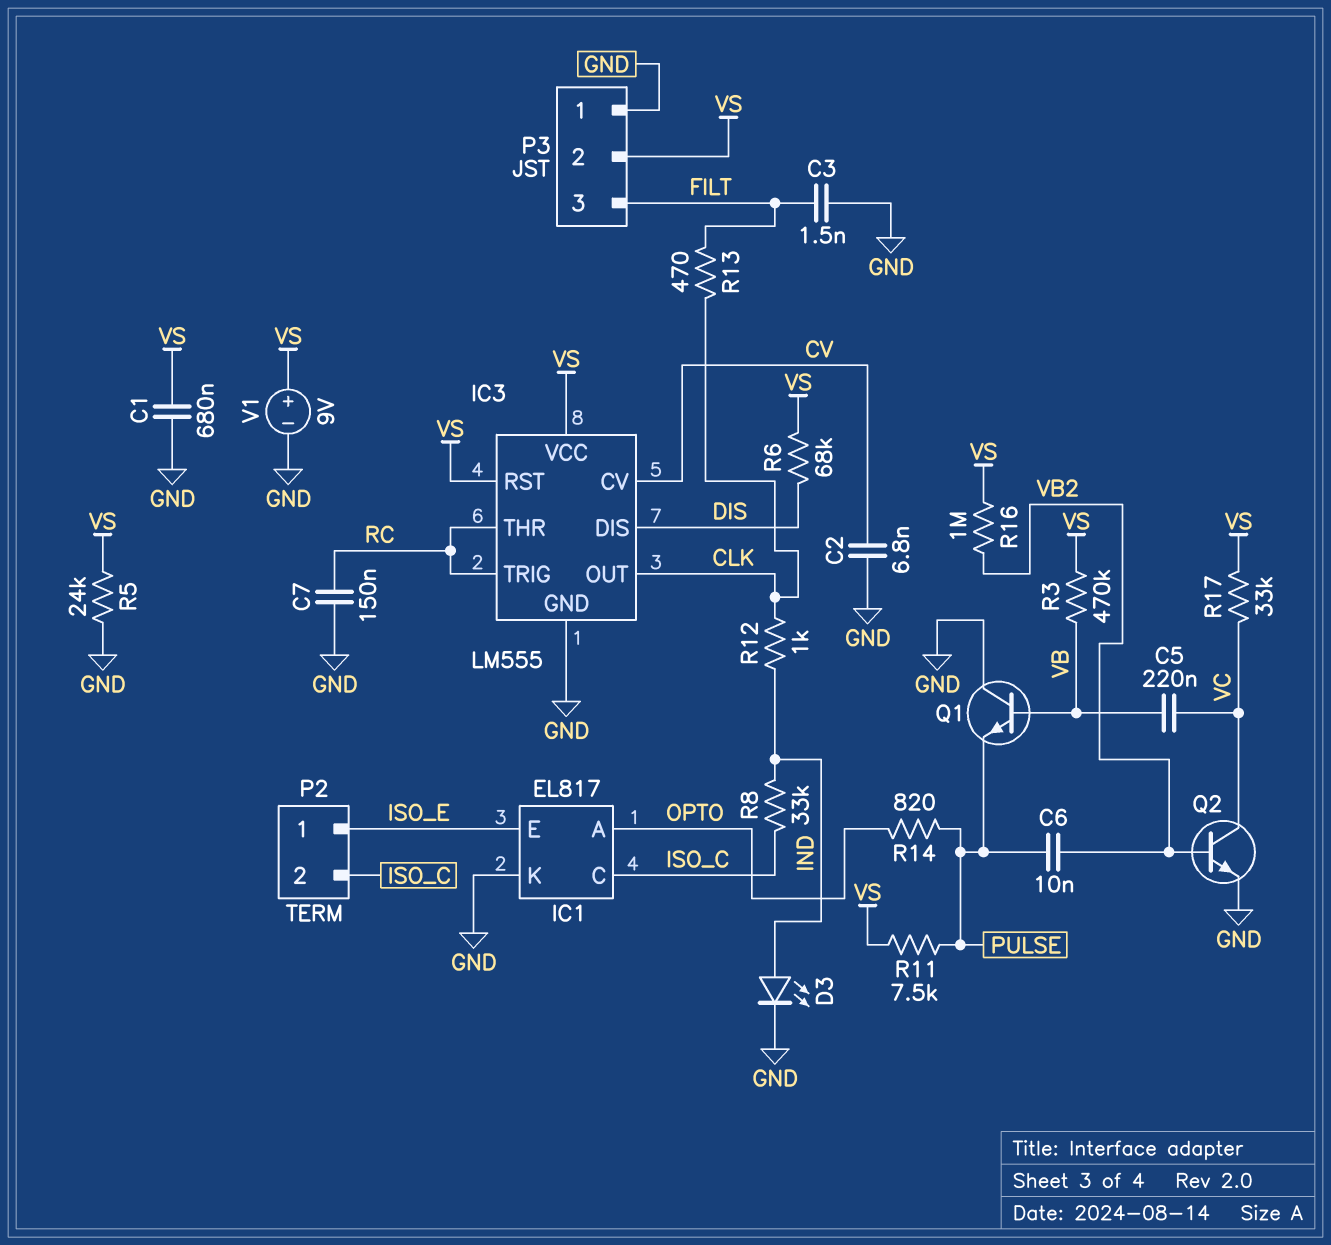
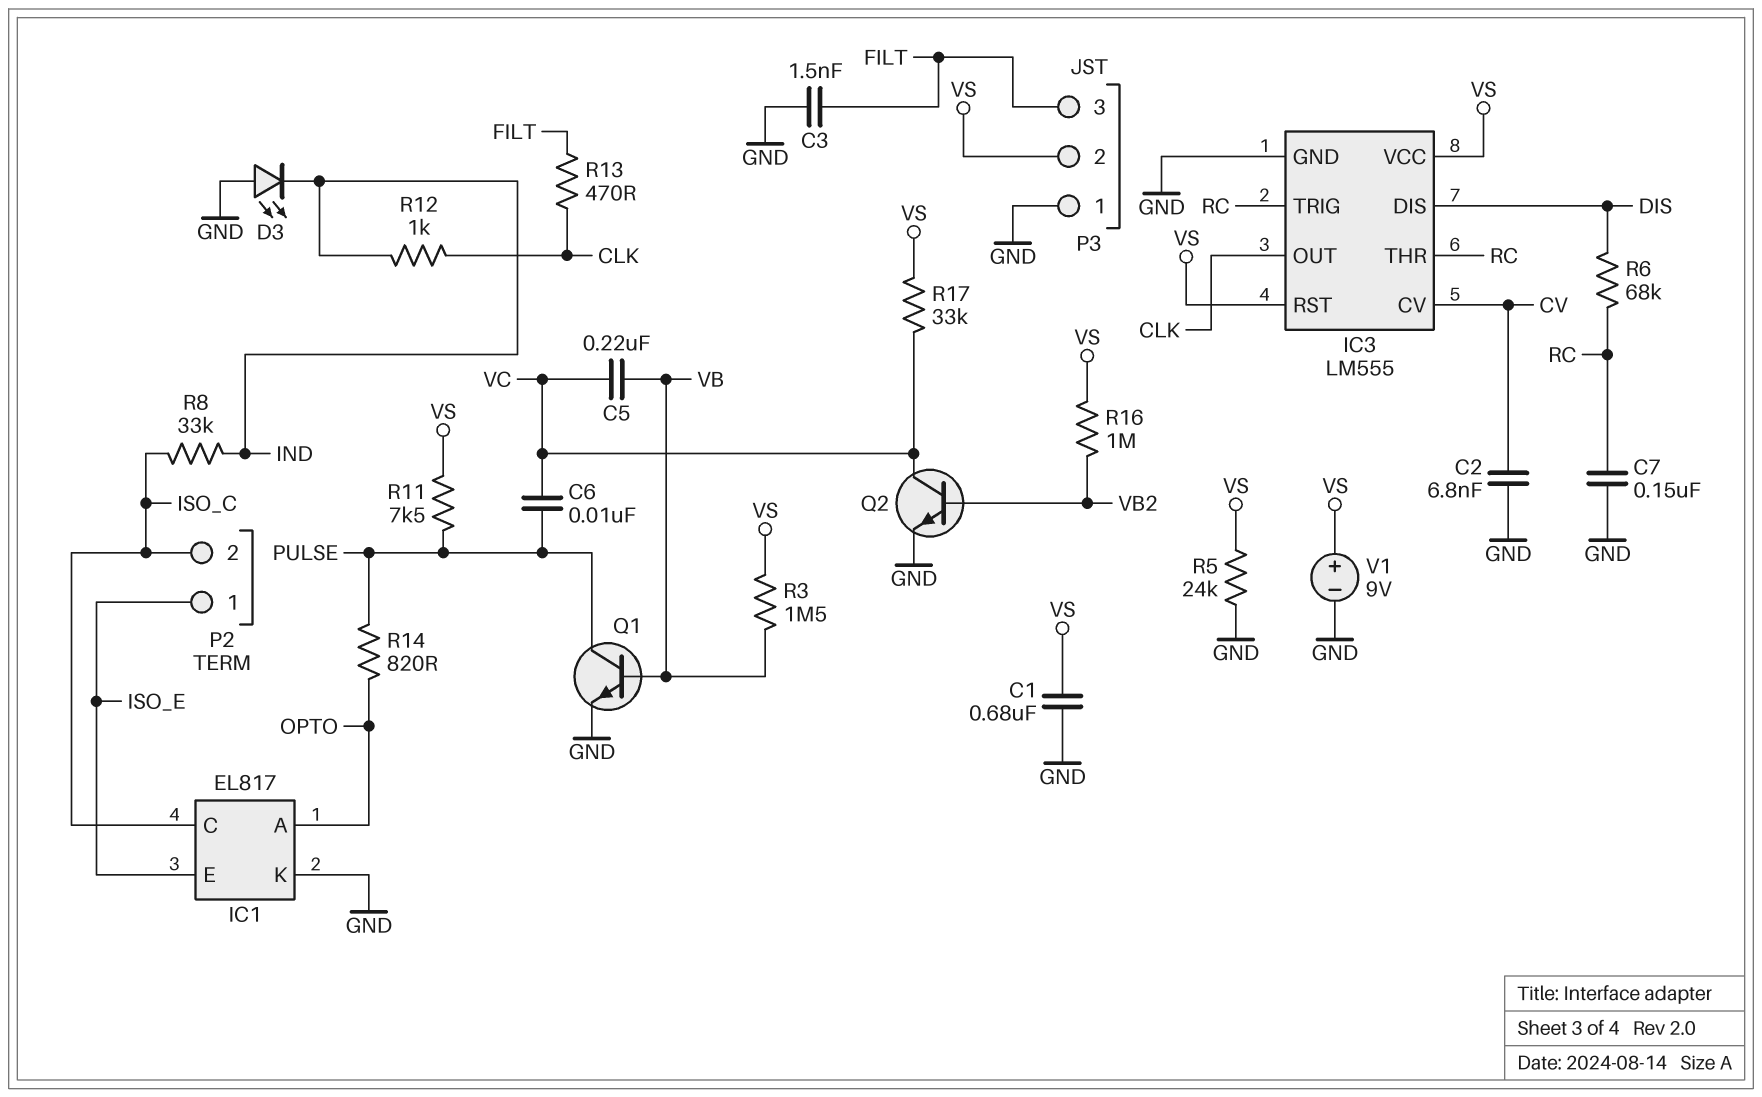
C6: 10nF (PULSE, VB2) -> 10nF (PULSE, VC)
D3: LED (A IND, K GND) -> LED (A GND, K IND)
Q1: NPN (B VB, C GND, E PULSE) -> NPN (B VB, C PULSE, E GND)
R3: 470k (VB, VS) -> 1.5M (VB, VS)
R6: 68k (DIS, VS) -> 68k (DIS, RC)

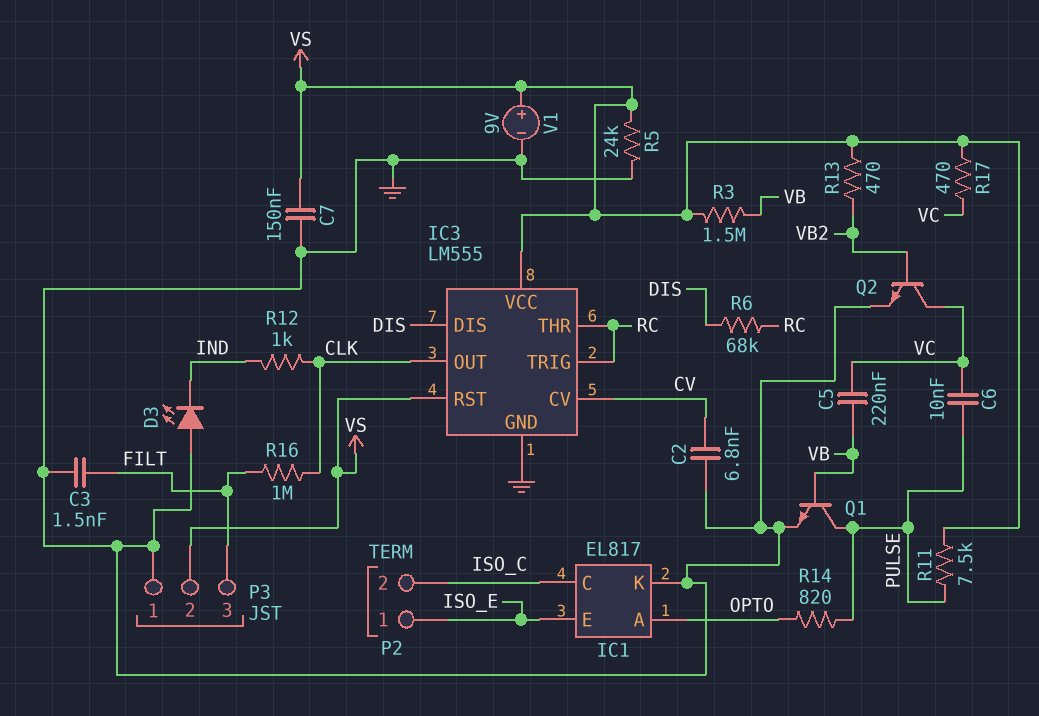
C1: 680nF (GND, VS) -> none
C7: 150nF (GND, RC) -> 150nF (GND, VS)
R8: 33k (IND, ISO_C) -> none
R13: 470 (CLK, FILT) -> 470 (VB2, VS)
R16: 1M (VB2, VS) -> 1M (CLK, FILT)
R17: 33k (VC, VS) -> 470 (VC, VS)

